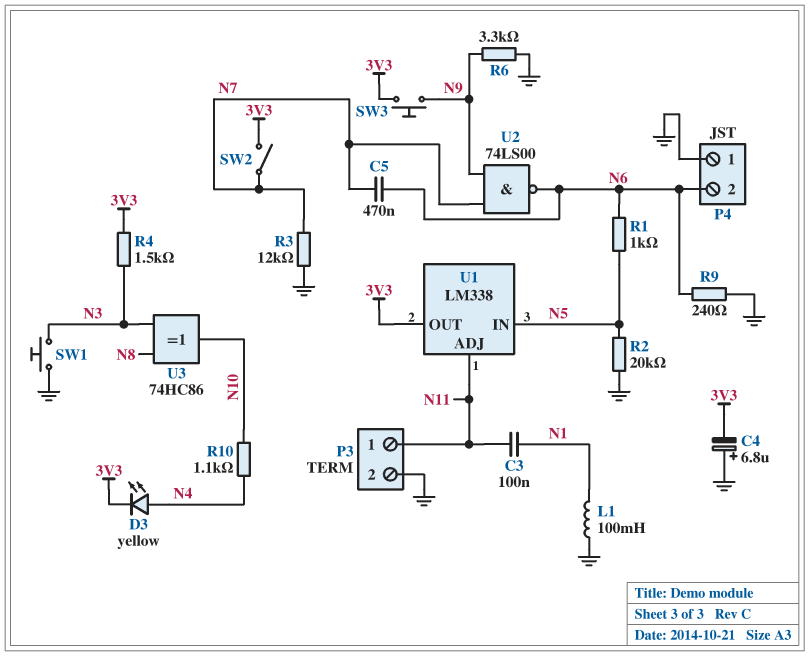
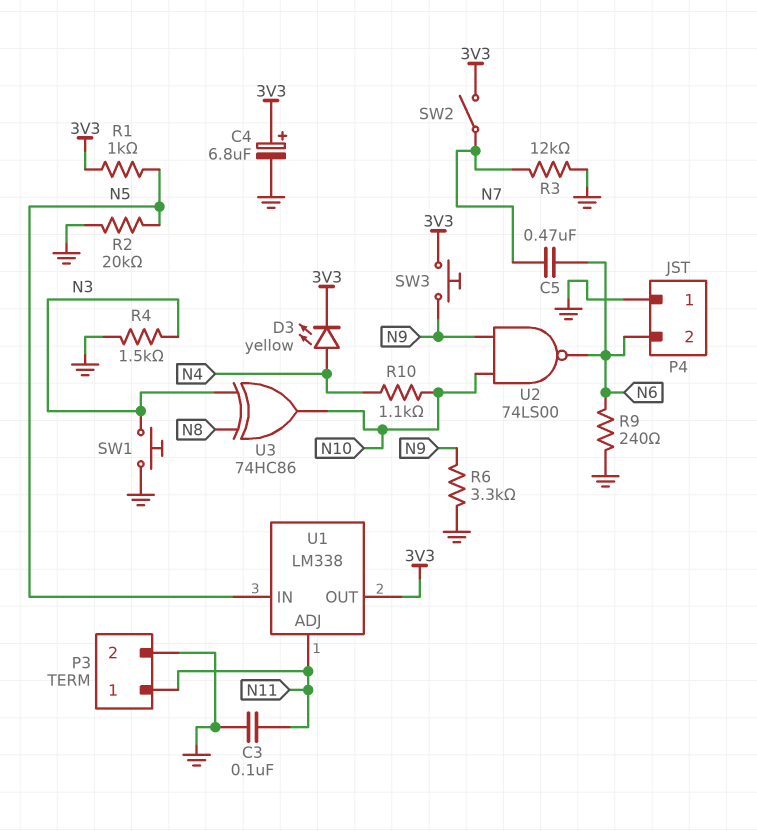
C3: 100nF (N1, N11) -> 100nF (GND, N11)
C4: 6.8uF (plus GND, minus 3V3) -> 6.8uF (plus 3V3, minus GND)
L1: 100mH (GND, N1) -> none
R1: 1k (N5, N6) -> 1k (3V3, N5)
R4: 1.5k (3V3, N3) -> 1.5k (GND, N3)
U2: NAND 74LS00 (in N7, in N9, out N6) -> NAND 74LS00 (in N9, in N10, out N6)

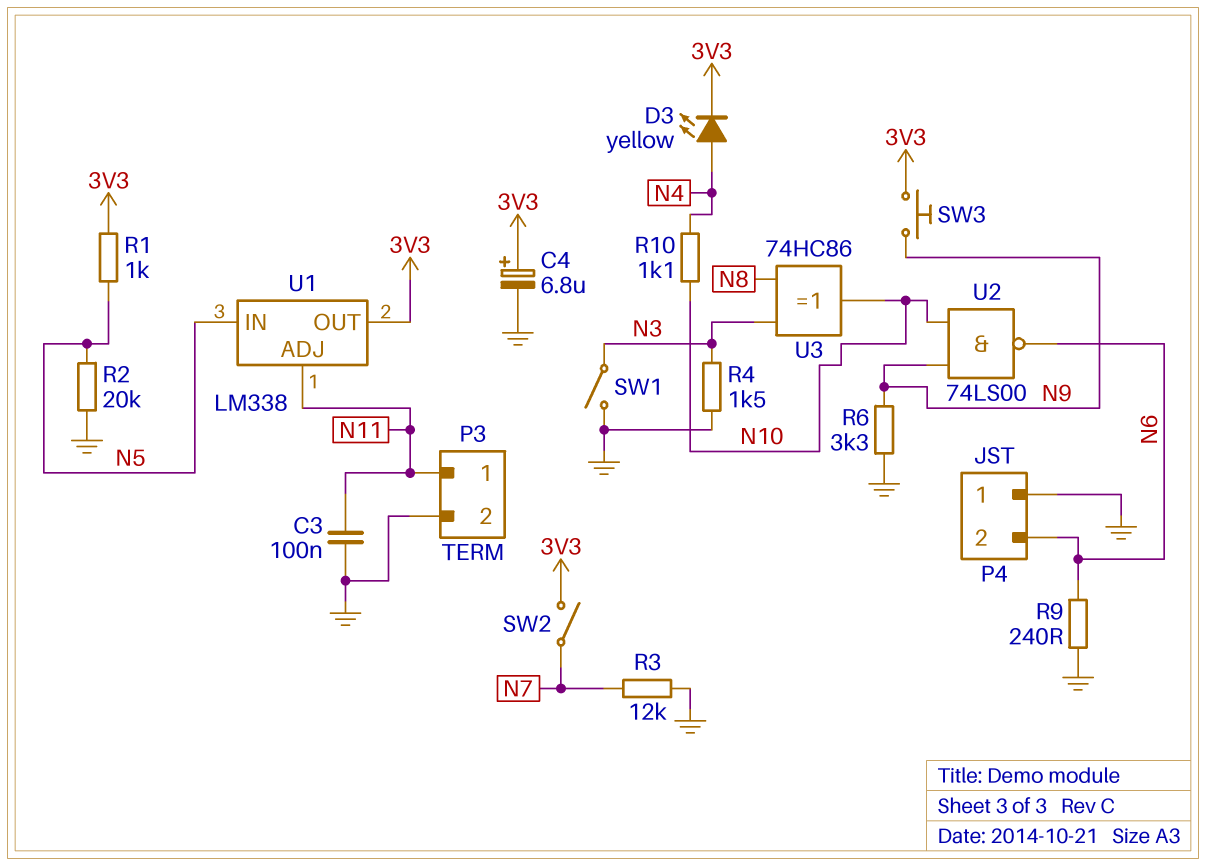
C5: 470nF (N6, N7) -> none
SW1: button (GND, N3) -> switch (GND, N3)

